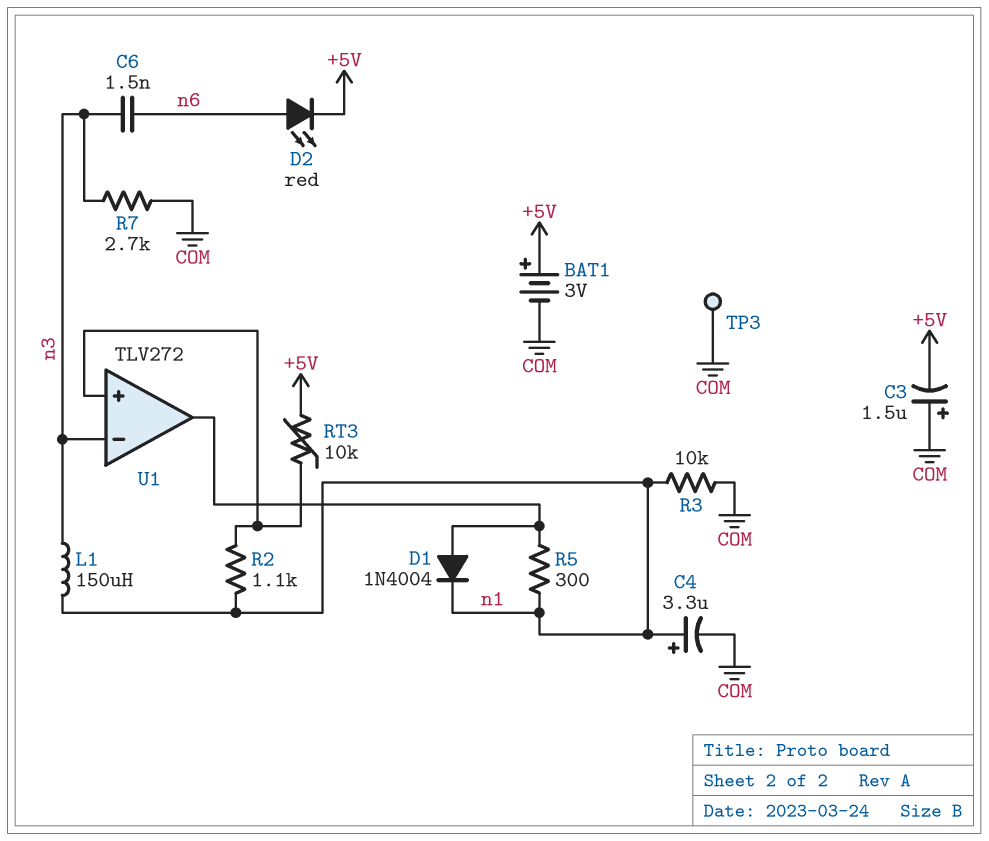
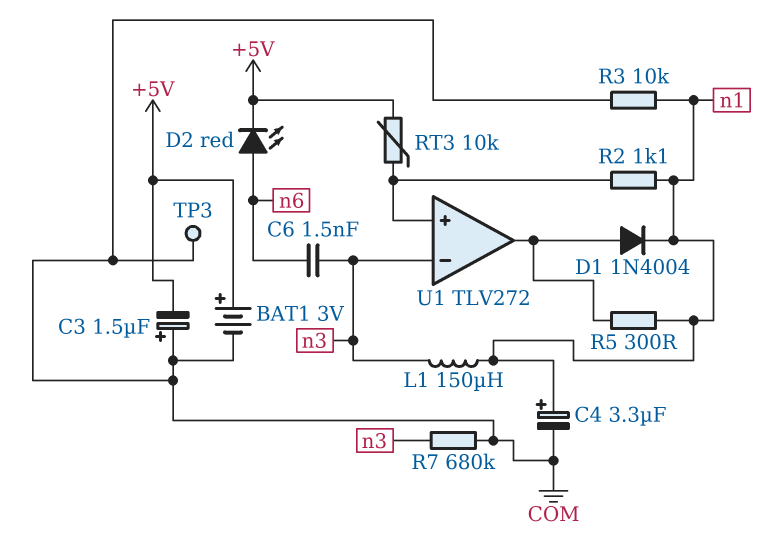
R7: 2.7k (COM, n3) -> 680k (COM, n3)

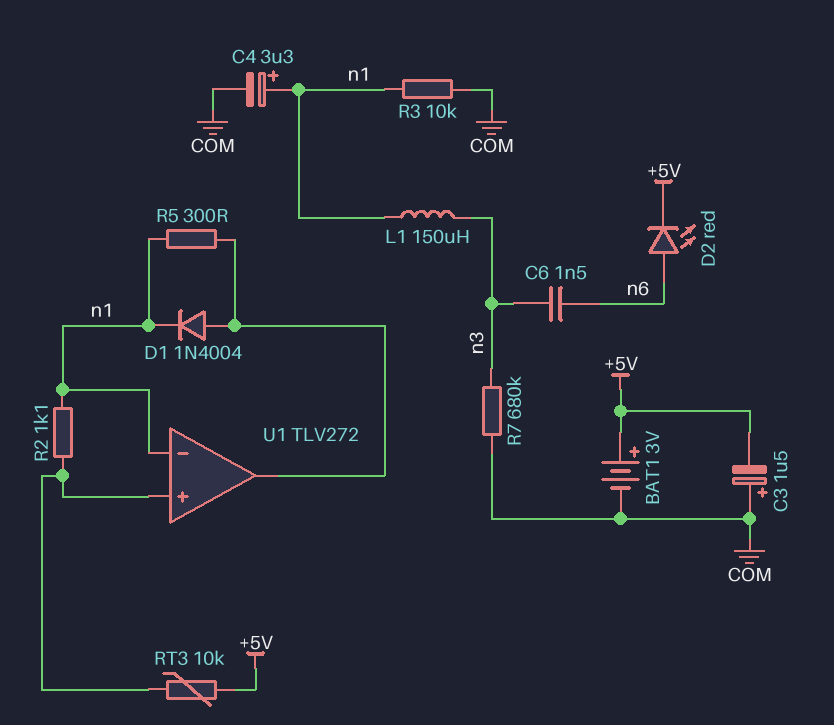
TP3: test point (COM) -> none
U1 pin in-: n3 -> n1

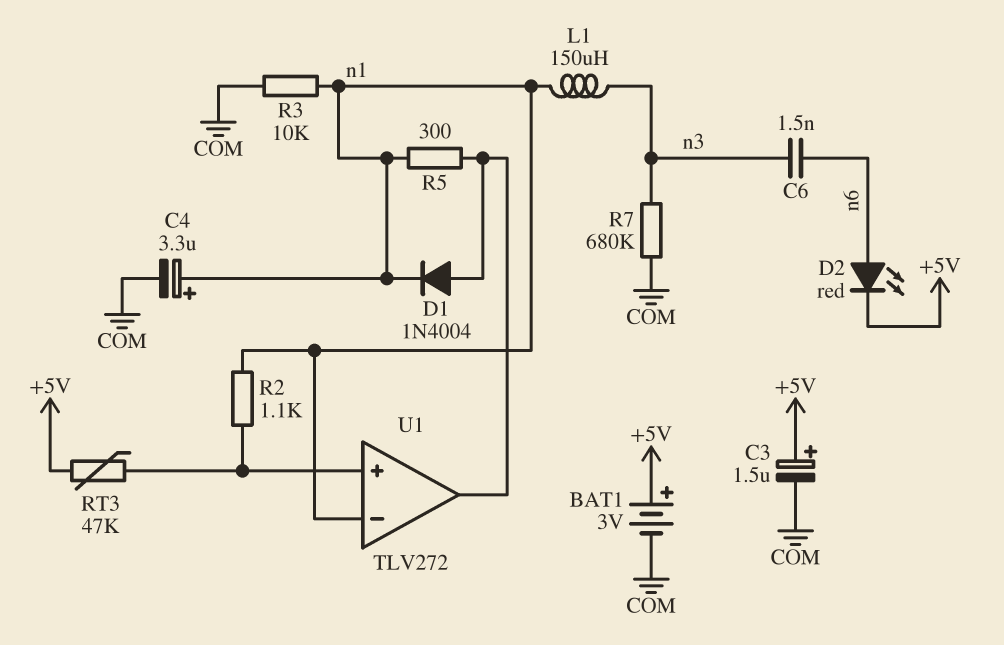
C3: 1.5uF (plus COM, minus +5V) -> 1.5uF (plus +5V, minus COM)
RT3: 10k (+5V, U1/in+) -> 47k (+5V, U1/in+)

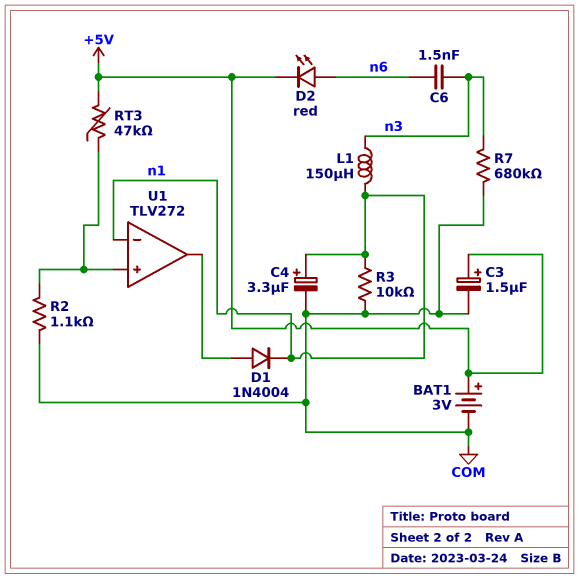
R2: 1.1k (U1/in+, n1) -> 1.1k (COM, U1/in+)
R5: 300 (U1/out, n1) -> none

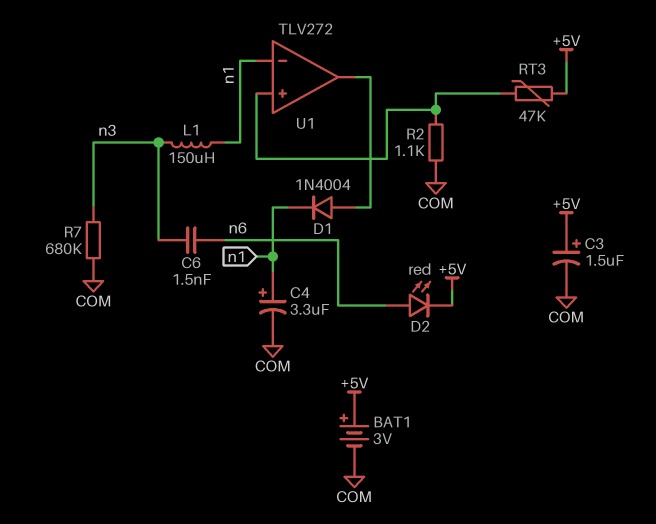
R3: 10k (COM, n1) -> none

